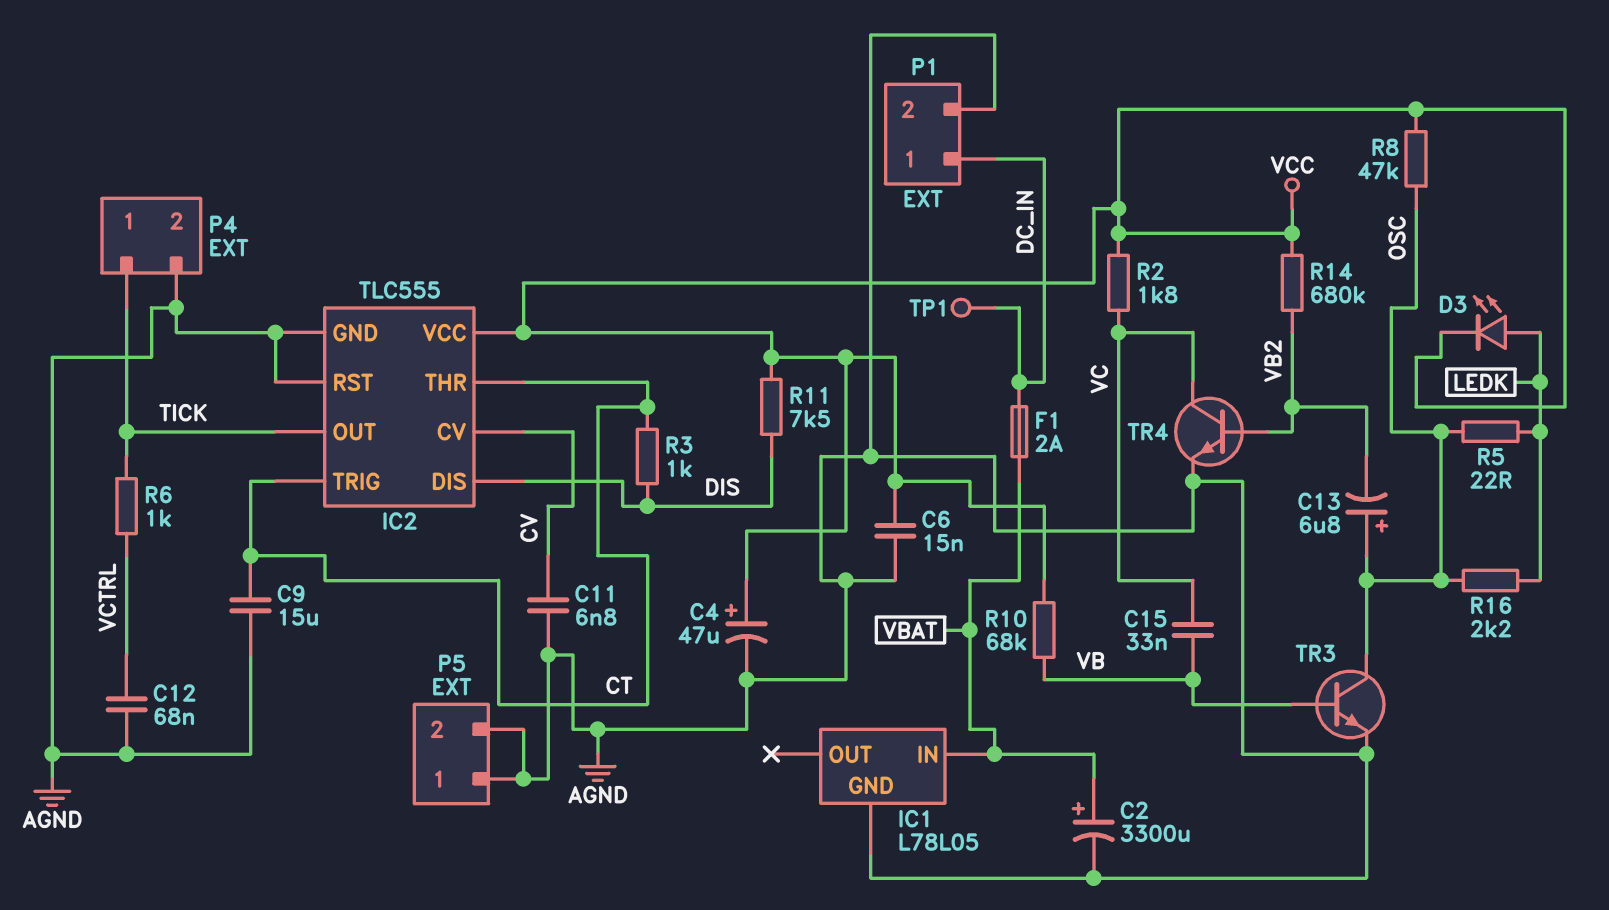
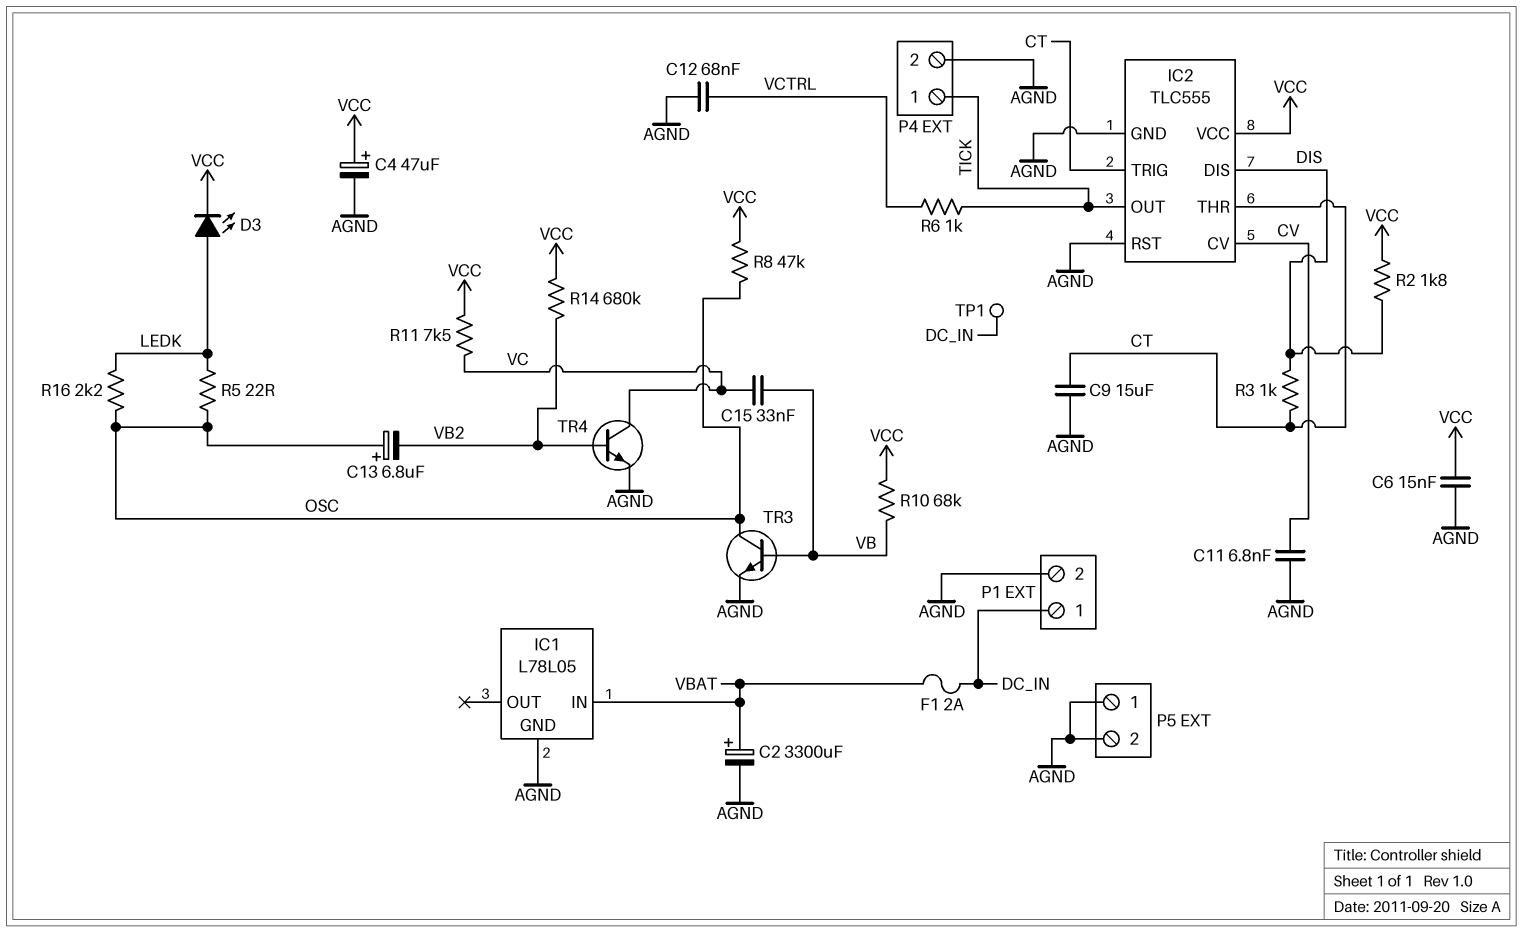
R2: 1.8k (VC, VCC) -> 1.8k (DIS, VCC)
R11: 7.5k (DIS, VCC) -> 7.5k (VC, VCC)

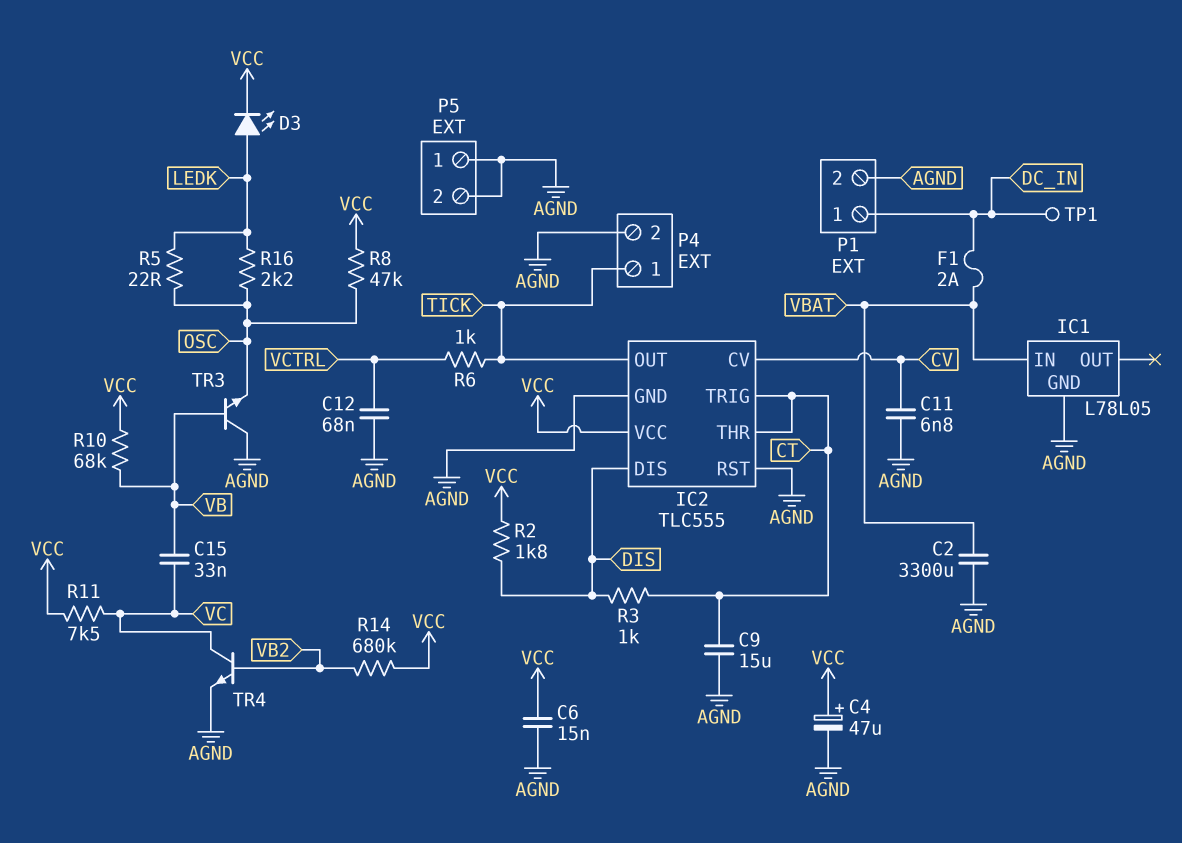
C2: 3300uF (plus VBAT, minus AGND) -> 3300uF (AGND, VBAT)
C13: 6.8uF (plus OSC, minus VB2) -> none
TR3: NPN (B VB, C OSC, E AGND) -> NPN (B VB, C AGND, E OSC)

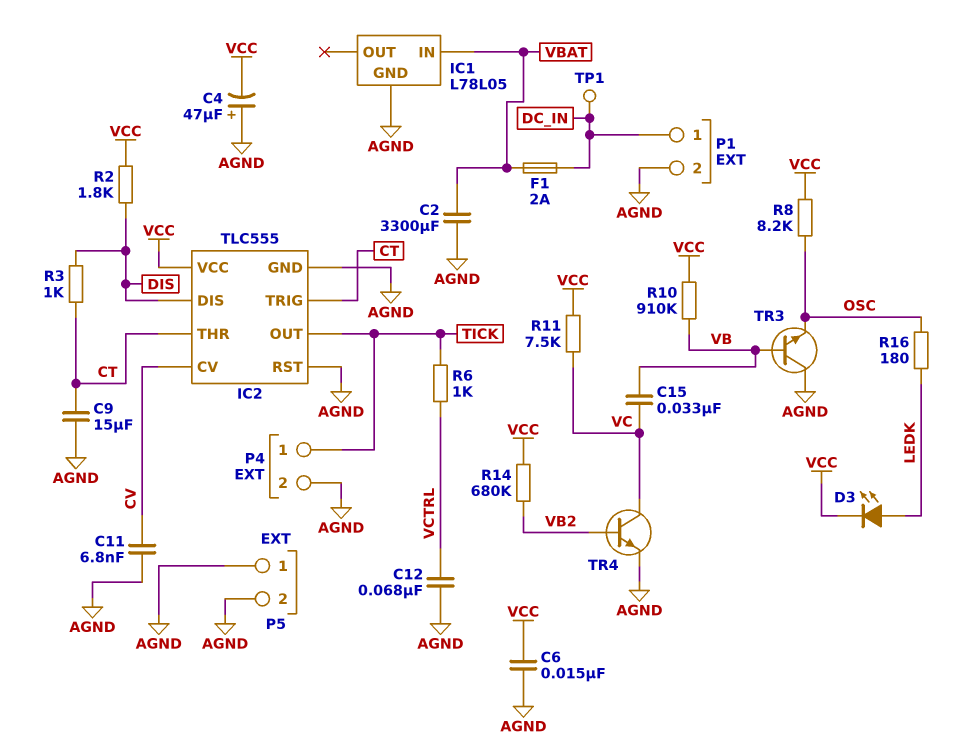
C4: 47uF (plus VCC, minus AGND) -> 47uF (plus AGND, minus VCC)
R5: 22 (LEDK, OSC) -> none
R8: 47k (OSC, VCC) -> 8.2k (OSC, VCC)
R10: 68k (VB, VCC) -> 910k (VB, VCC)
R16: 2.2k (LEDK, OSC) -> 180 (LEDK, OSC)

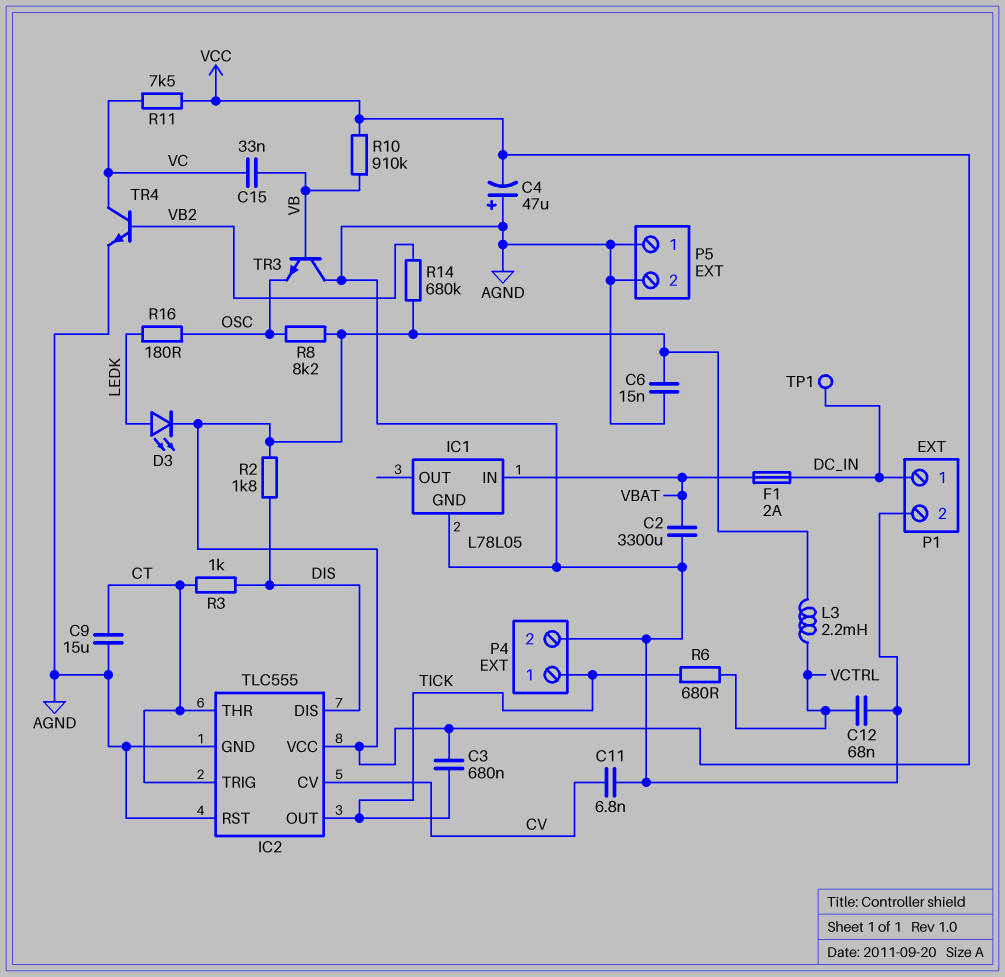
C3: none -> 680nF (TICK, VCC)
L3: none -> 2.2mH (VCC, VCTRL)
R6: 1k (TICK, VCTRL) -> 680 (TICK, VCTRL)

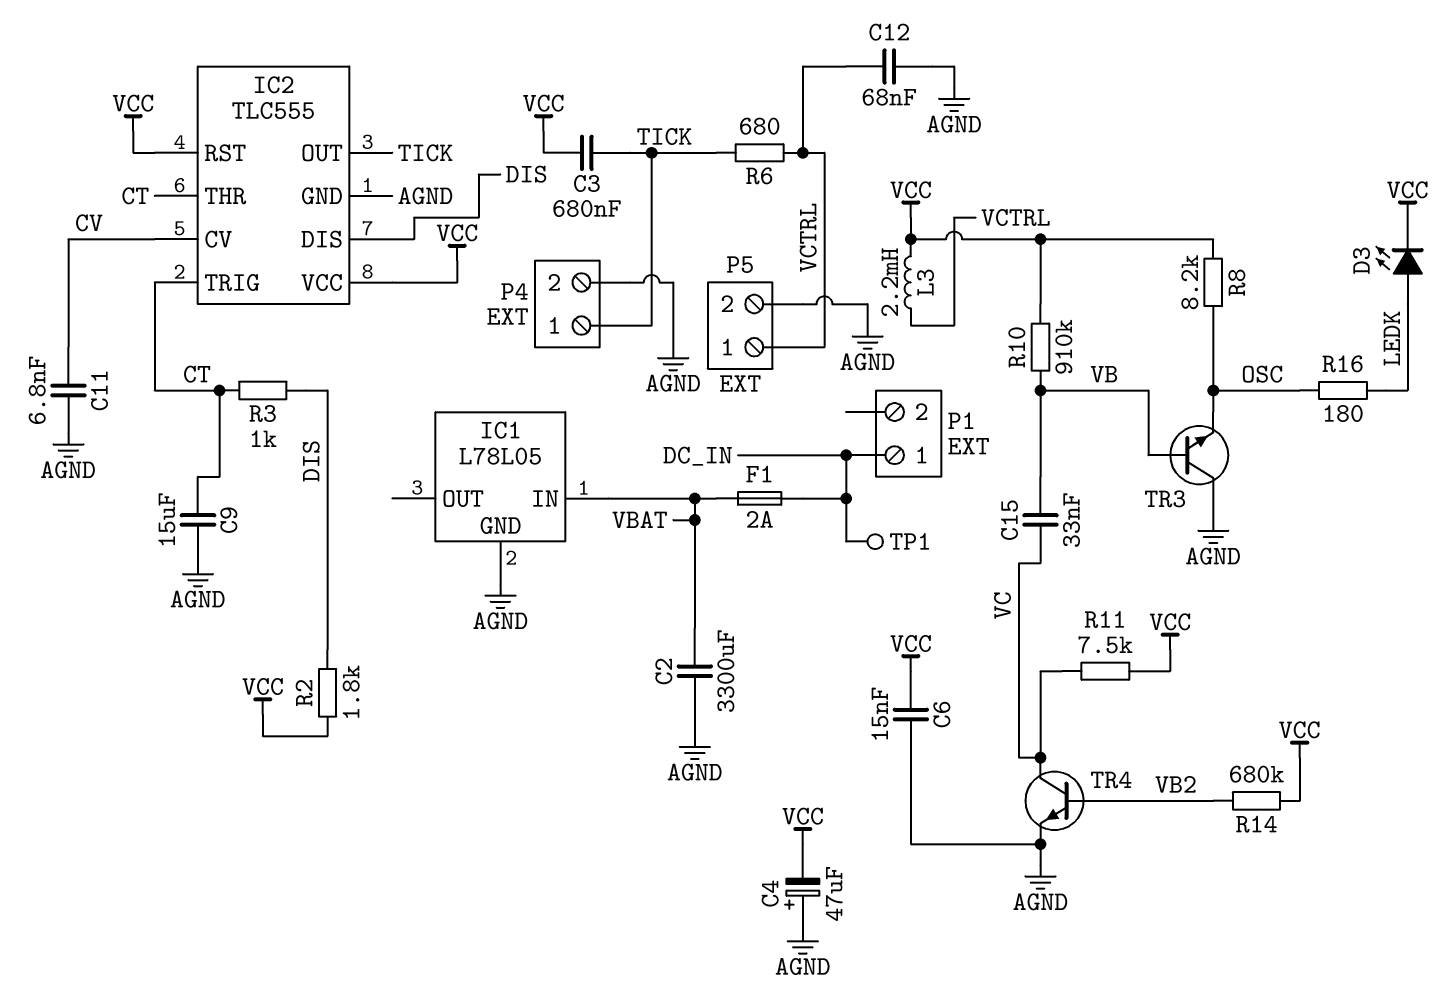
IC2 pin RST: AGND -> VCC
P1 pin 2: AGND -> none
P5 pin 1: AGND -> VCTRL

